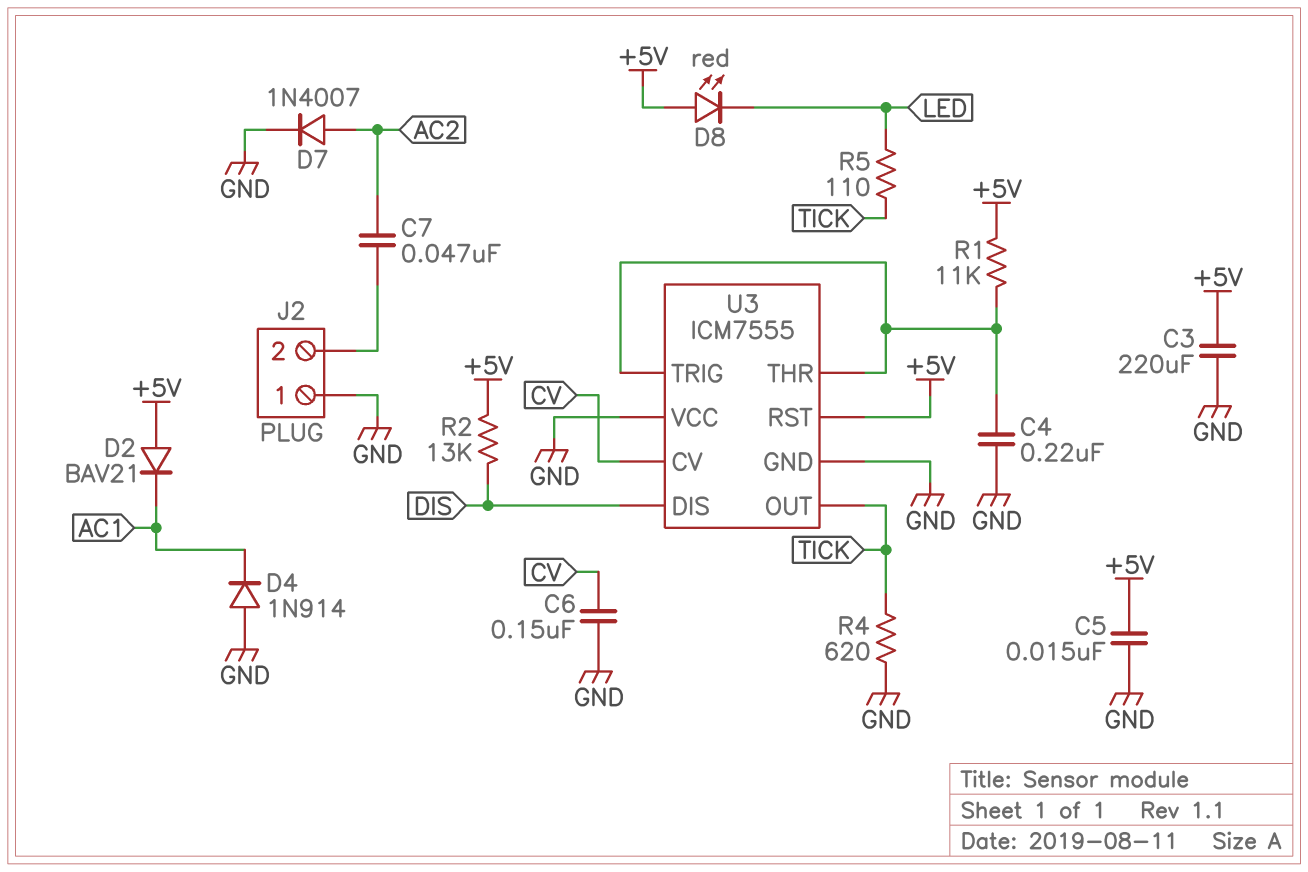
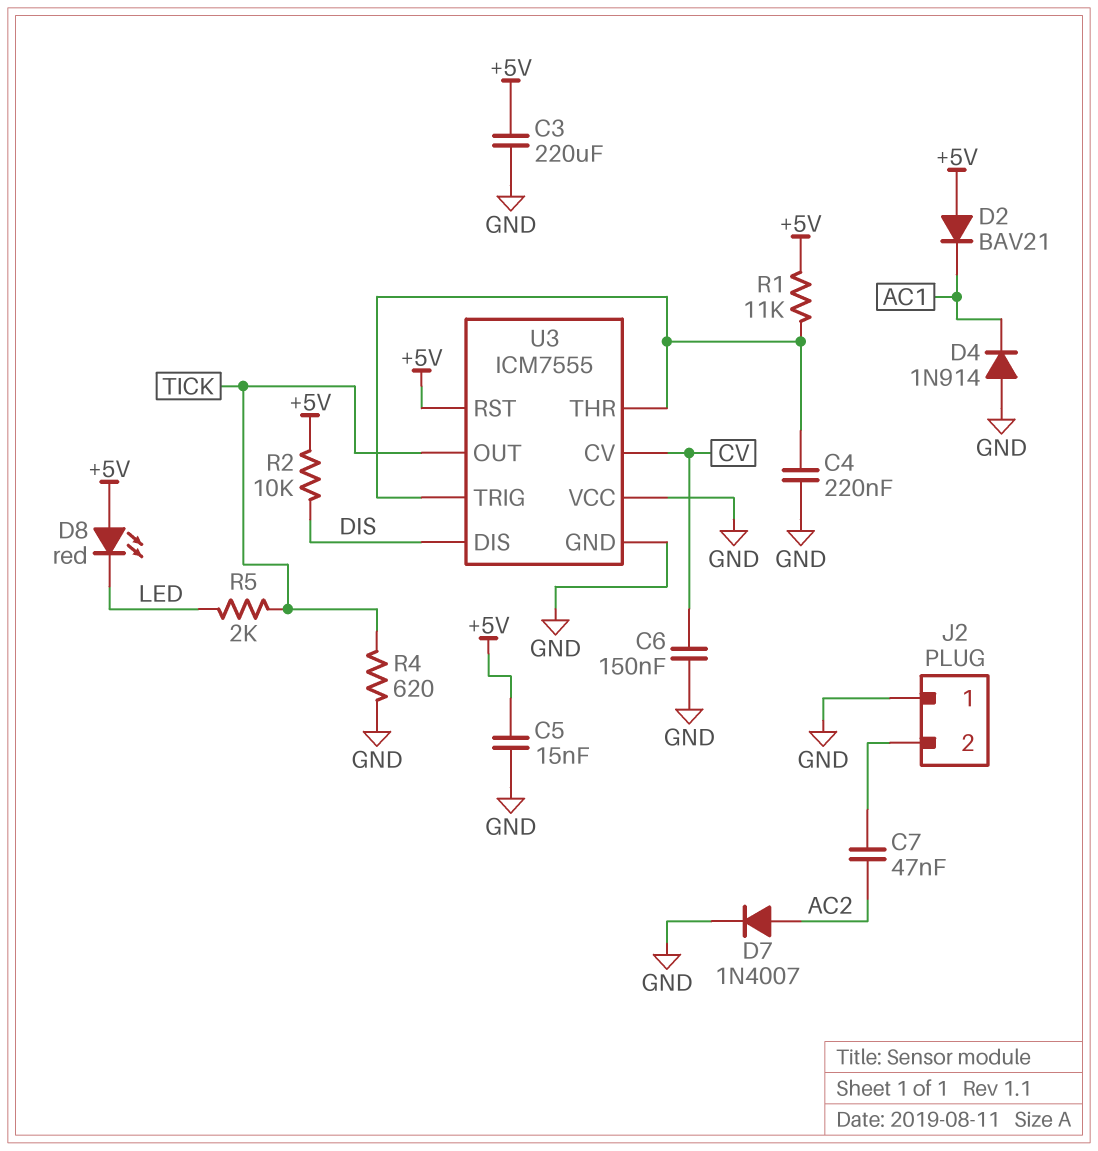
R2: 13k (+5V, DIS) -> 10k (+5V, DIS)
R5: 110 (LED, TICK) -> 2k (LED, TICK)

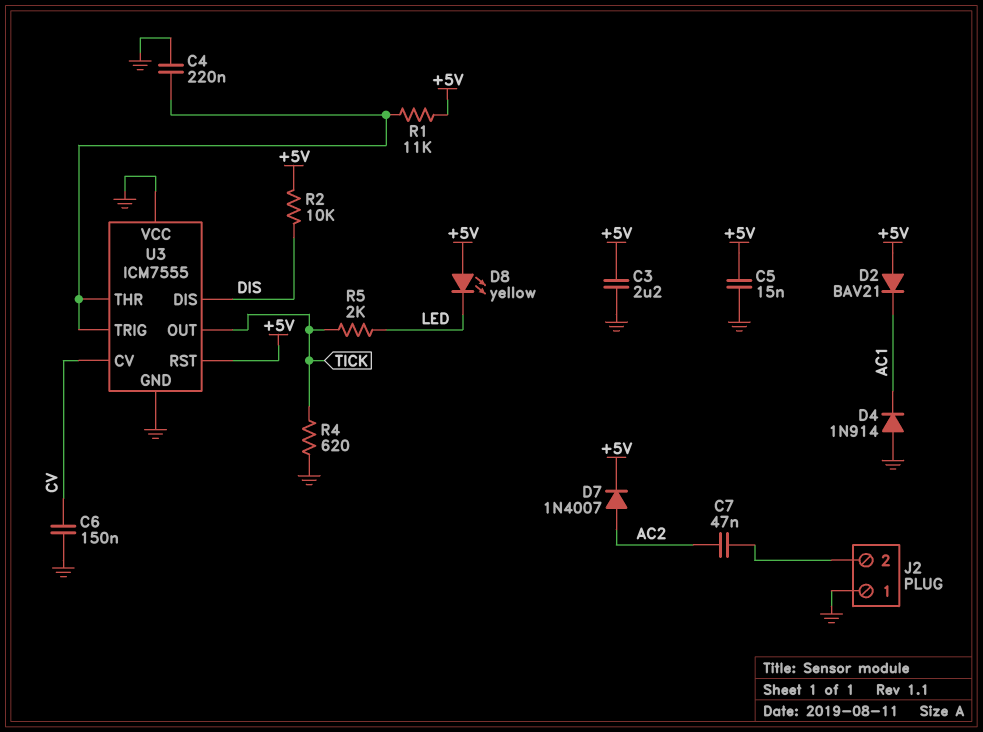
C3: 220uF (+5V, GND) -> 2.2uF (+5V, GND)
D7: diode 1N4007 (A AC2, K GND) -> diode 1N4007 (A AC2, K +5V)
D8: LED red (A +5V, K LED) -> LED yellow (A +5V, K LED)

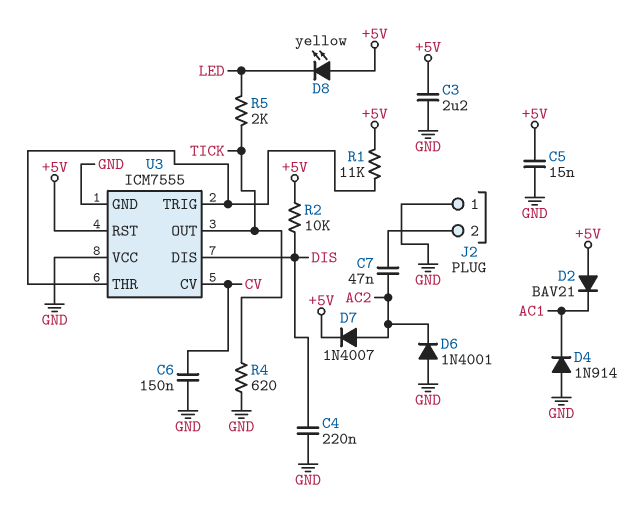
C4: 220nF (GND, U3/THR) -> 220nF (DIS, GND)
D6: none -> diode 1N4001 (A GND, K AC2)

